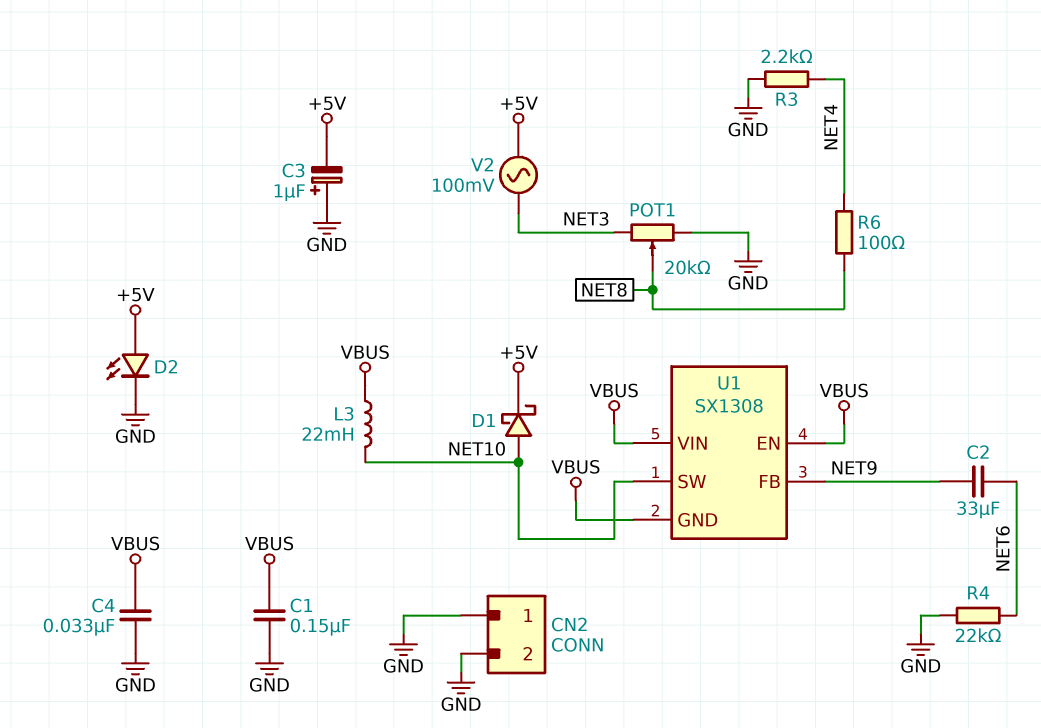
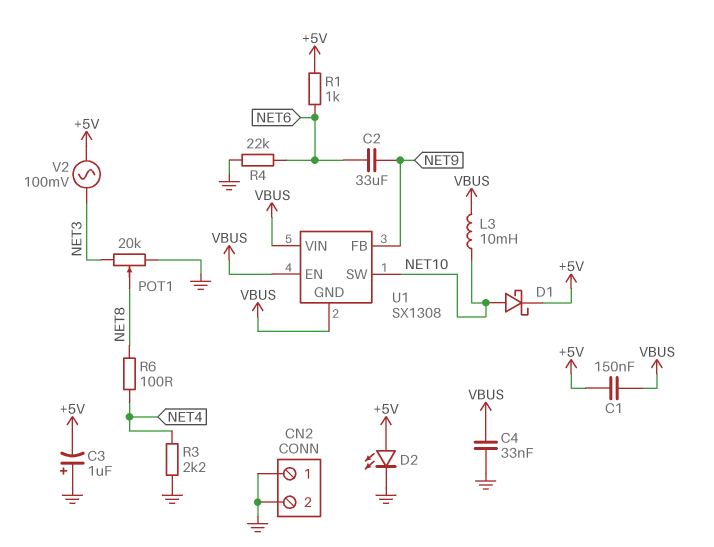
C1: 150nF (GND, VBUS) -> 150nF (+5V, VBUS)
L3: 22mH (NET10, VBUS) -> 10mH (NET10, VBUS)
R1: none -> 1k (+5V, NET6)

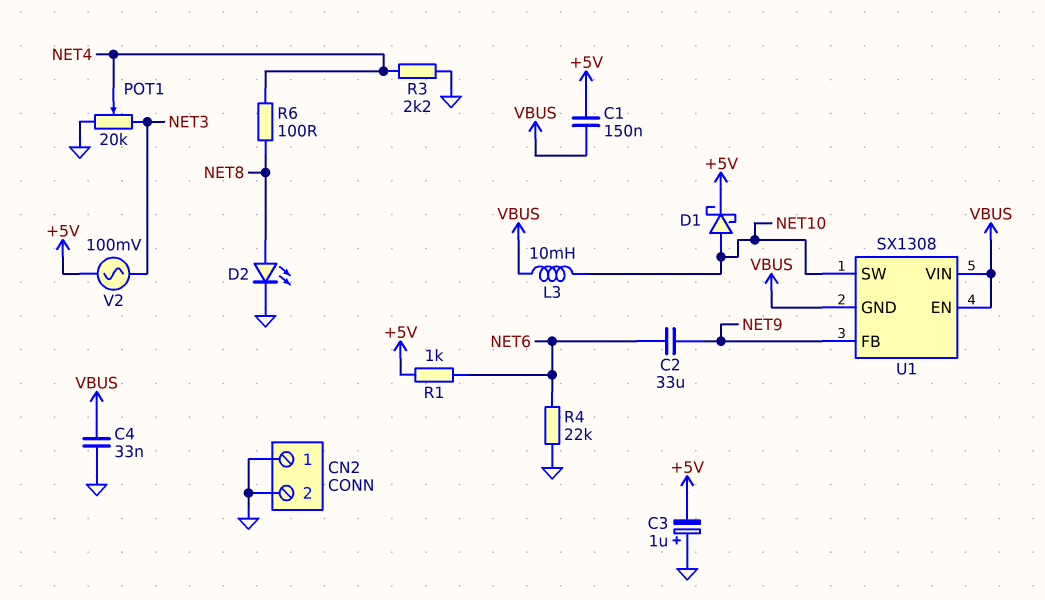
D2: LED (A +5V, K GND) -> LED (A NET8, K GND)
POT1: 20k (GND, NET3, wiper NET8) -> 20k (GND, NET3, wiper NET4)

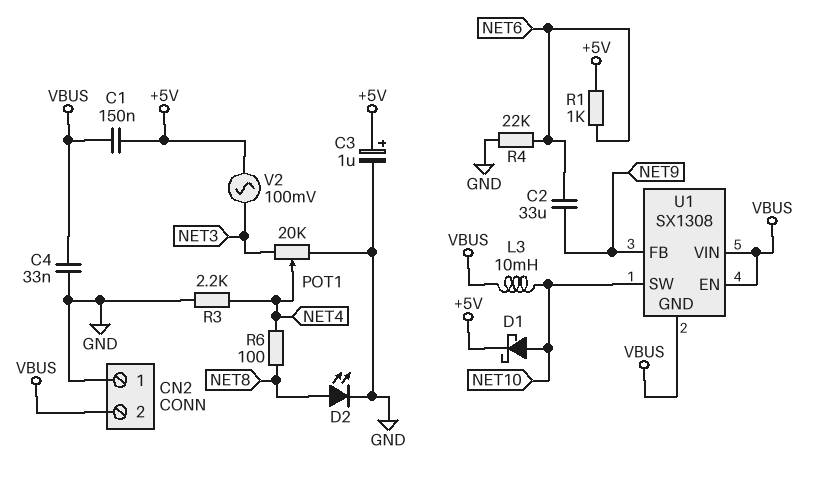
C3: 1uF (plus GND, minus +5V) -> 1uF (plus +5V, minus GND)
CN2 pin 2: GND -> VBUS

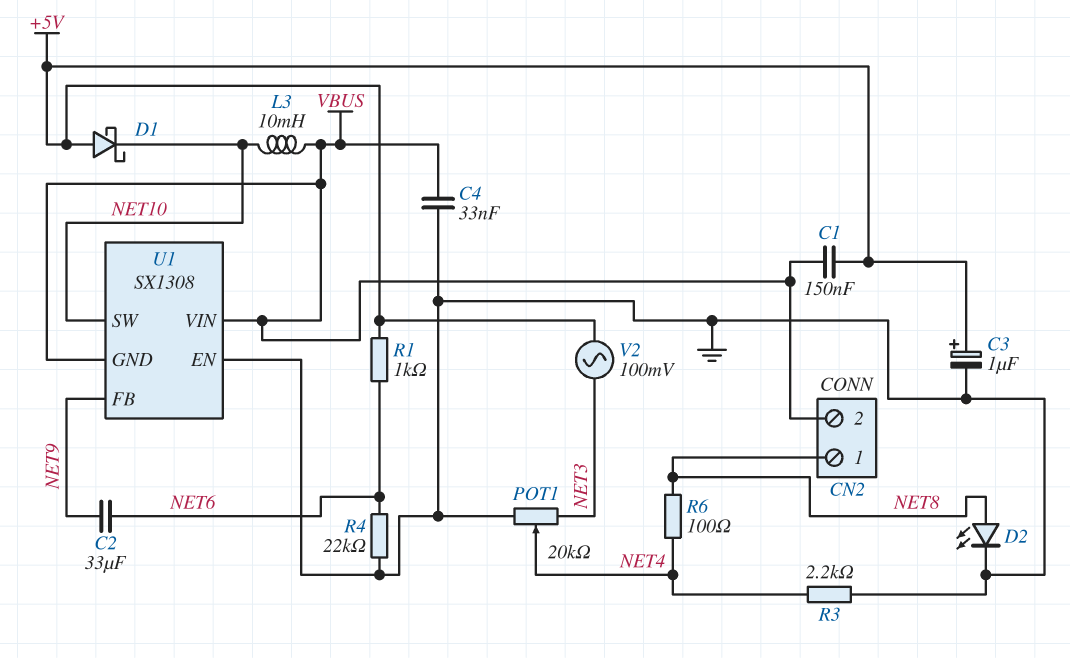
CN2 pin 1: GND -> NET8
D1: schottky (A NET10, K +5V) -> schottky (A +5V, K NET10)
U1 pin EN: VBUS -> GND

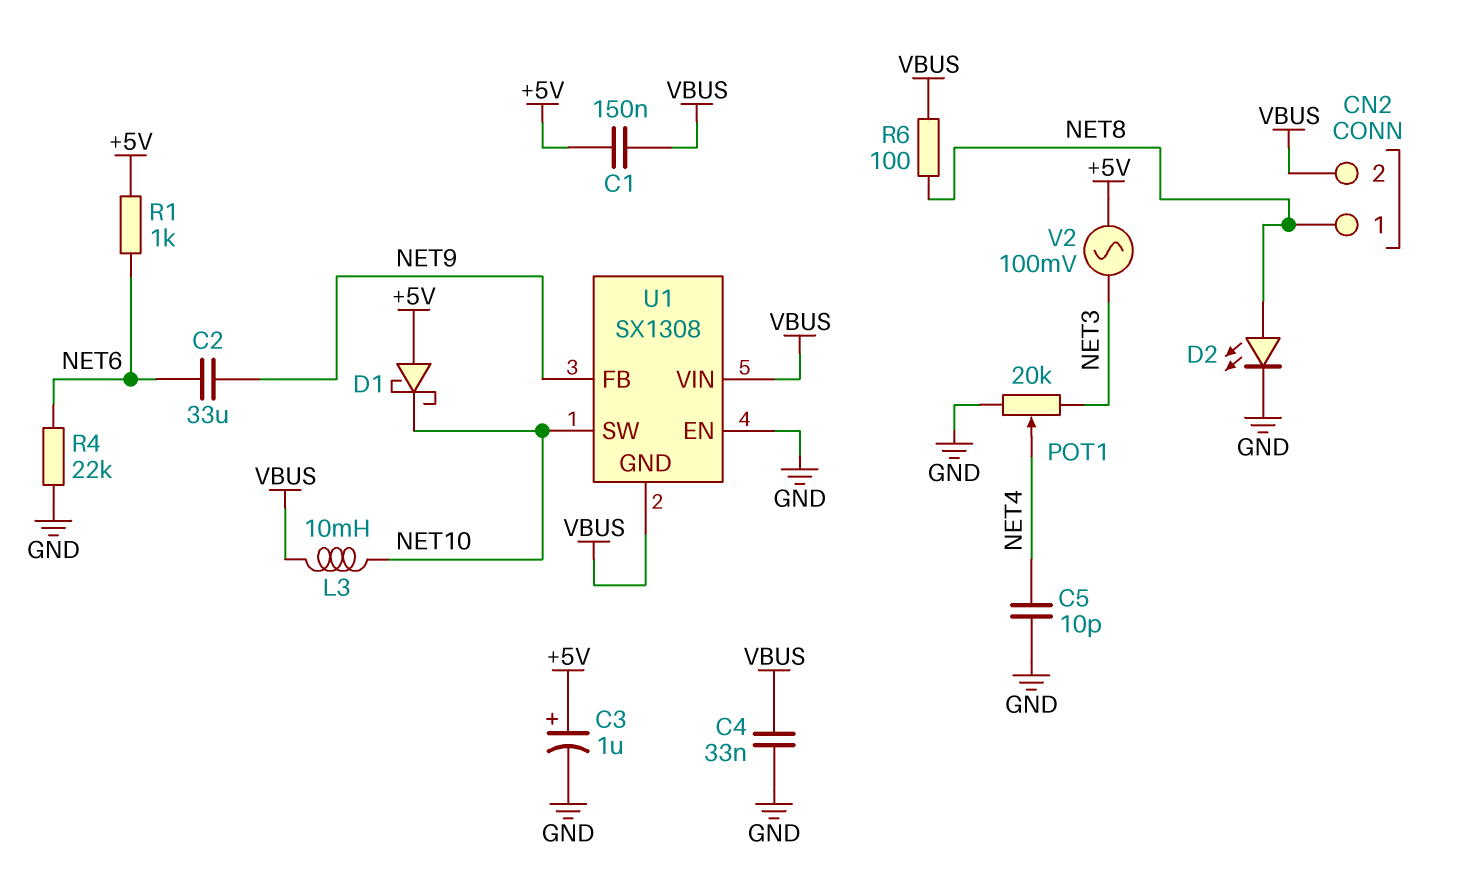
C5: none -> 10pF (GND, NET4)
R3: 2.2k (GND, NET4) -> none
R6: 100 (NET4, NET8) -> 100 (NET8, VBUS)

